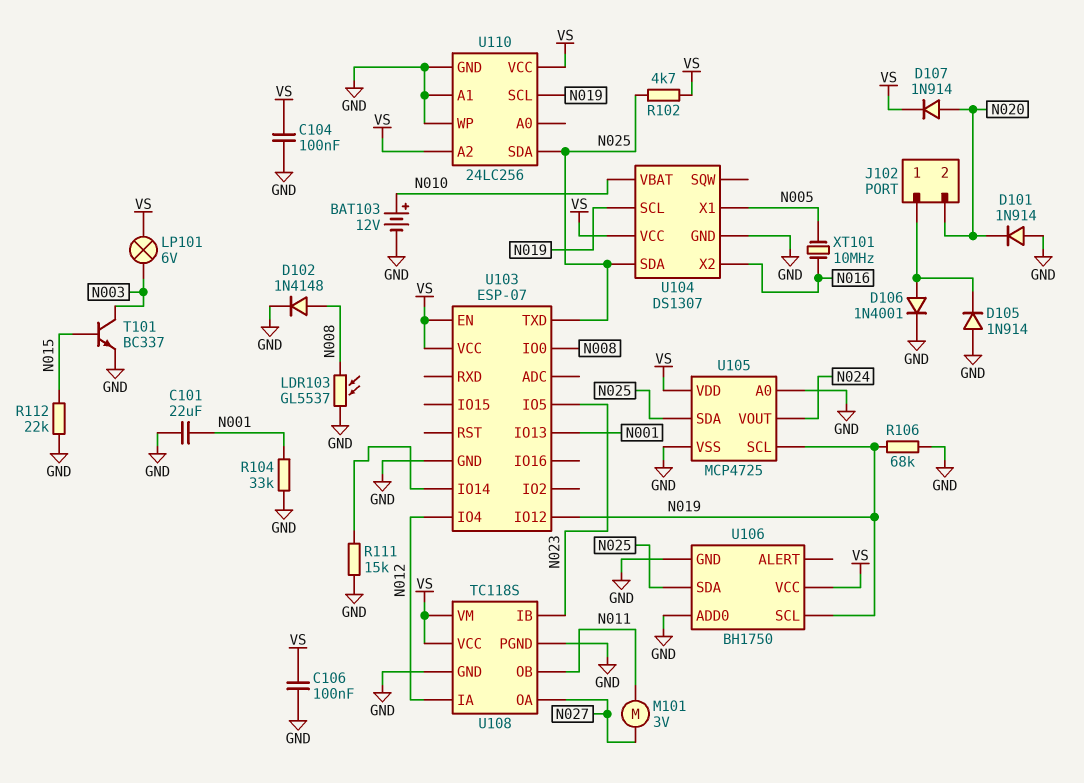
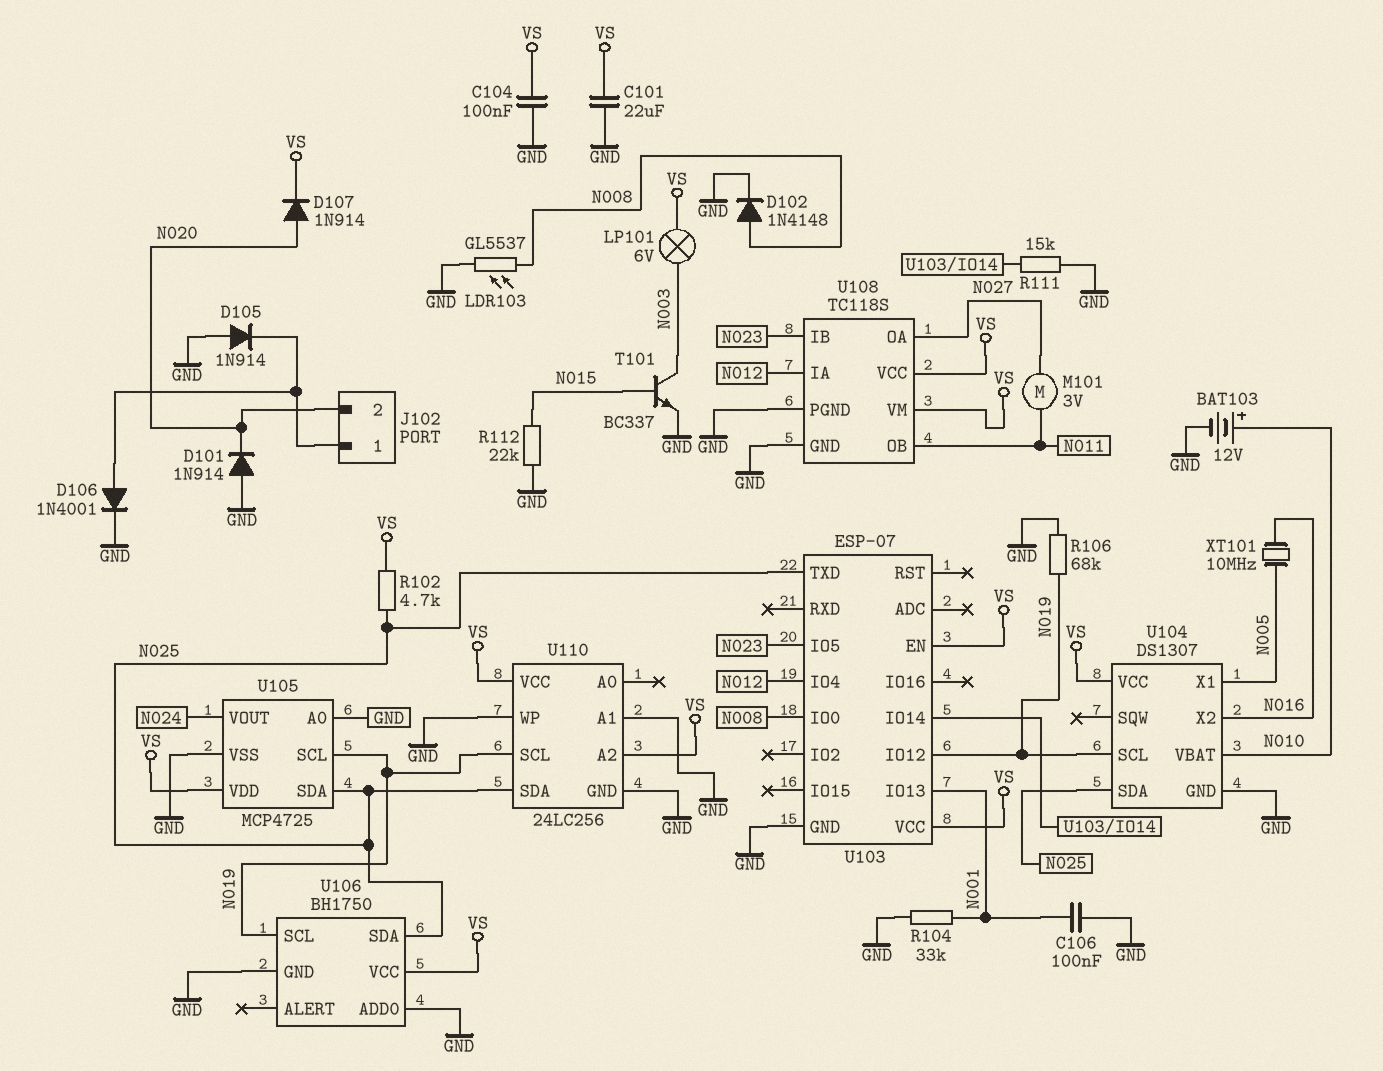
C101: 22uF (GND, N001) -> 22uF (GND, VS)
C106: 100nF (GND, VS) -> 100nF (GND, N001)

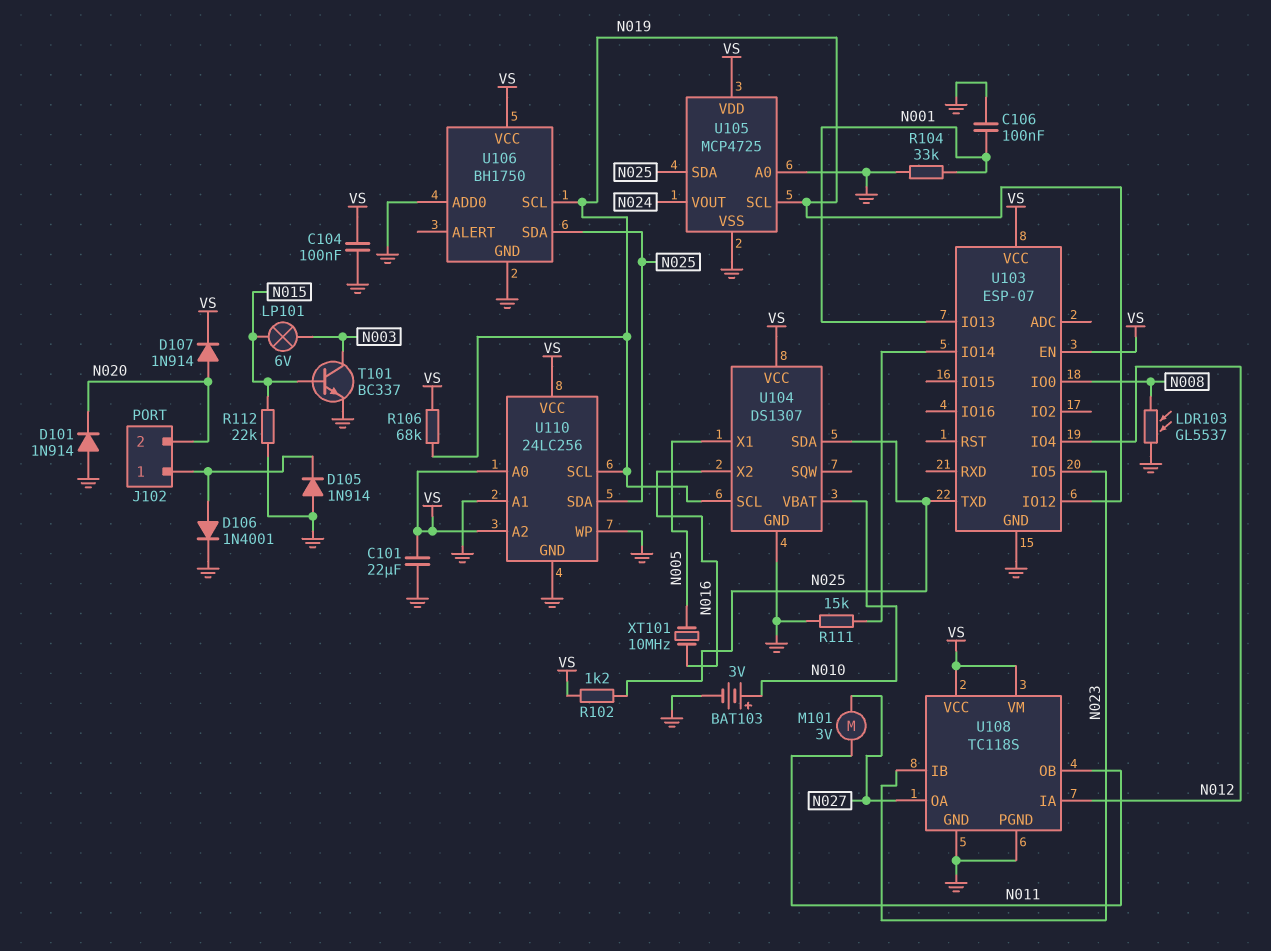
BAT103: 12V (plus N010, minus GND) -> 3V (plus N010, minus GND)
D102: diode 1N4148 (A N008, K GND) -> none
LP101: lamp 6V (N003, VS) -> lamp 6V (N003, N015)
R102: 4.7k (N025, VS) -> 1.2k (N025, VS)
R106: 68k (GND, N019) -> 68k (N019, VS)
U110 pin A0: none -> VS

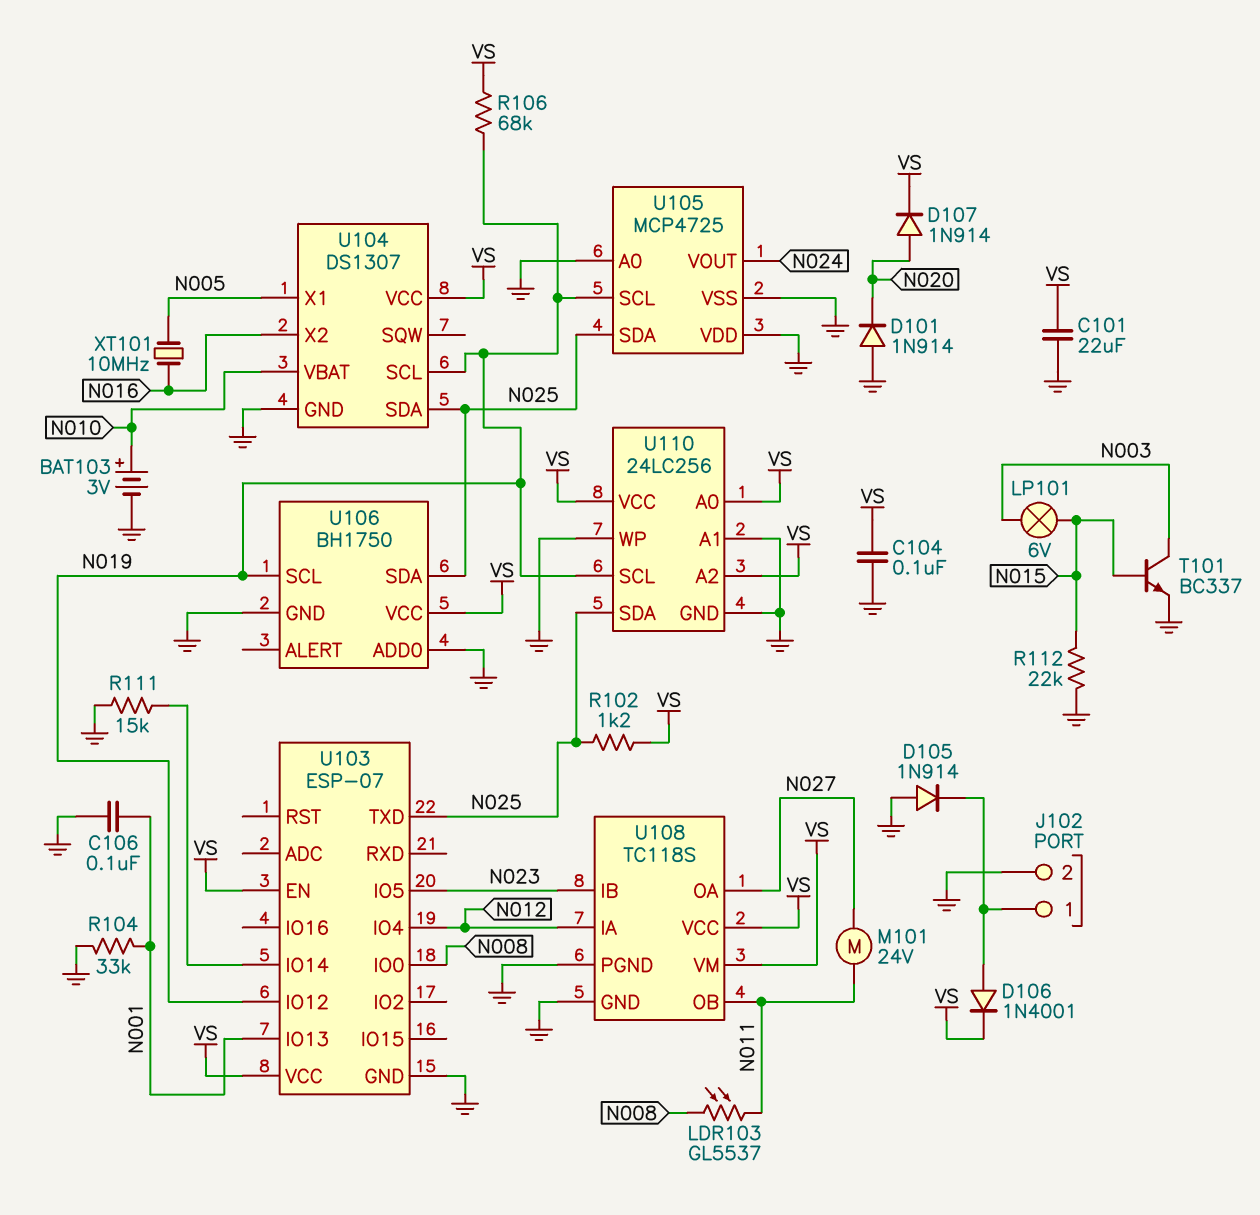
D106: diode 1N4001 (A J102/1, K GND) -> diode 1N4001 (A J102/1, K VS)
J102 pin 2: N020 -> GND
LDR103: GL5537 (GND, N008) -> GL5537 (N008, N011)
M101: motor 3V (N011, N027) -> motor 24V (N011, N027)
U105 pin VDD: VS -> GND

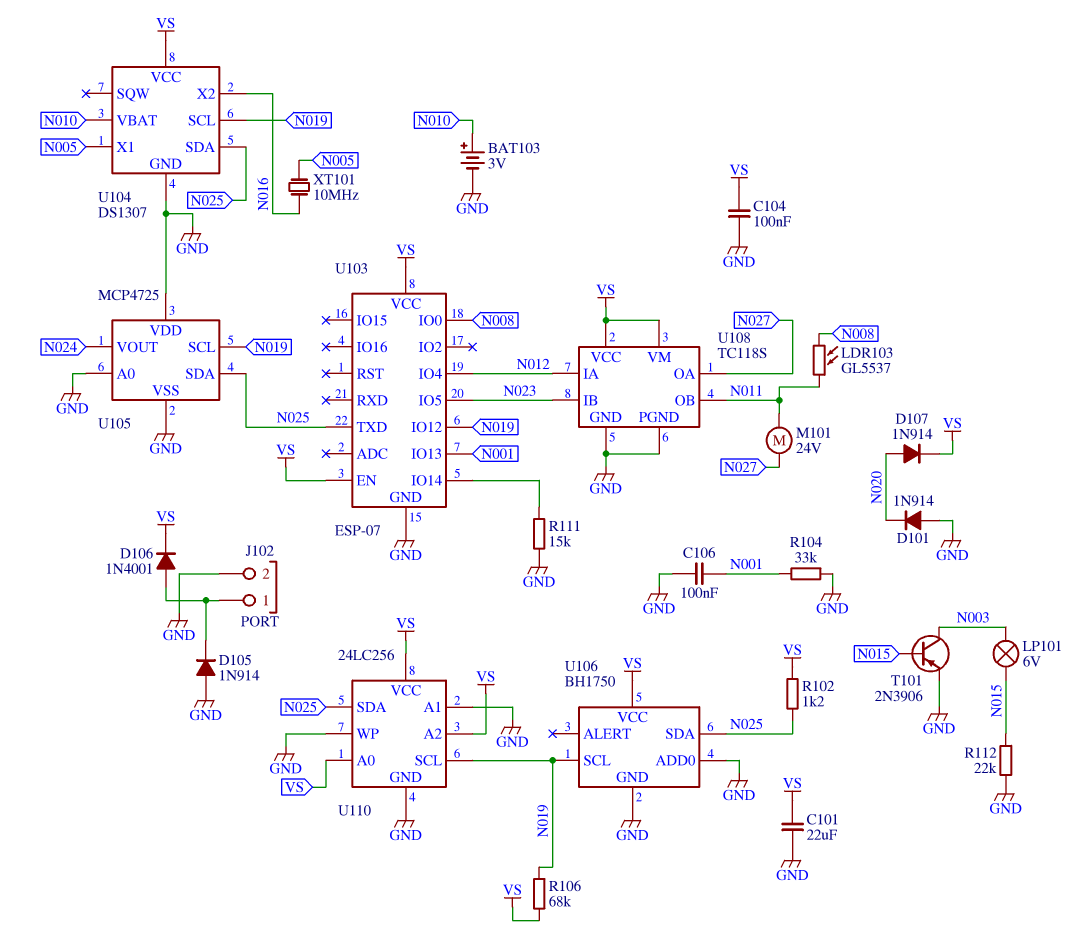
T101: NPN BC337 (B N015, C N003, E GND) -> PNP 2N3906 (B N015, C N003, E GND)

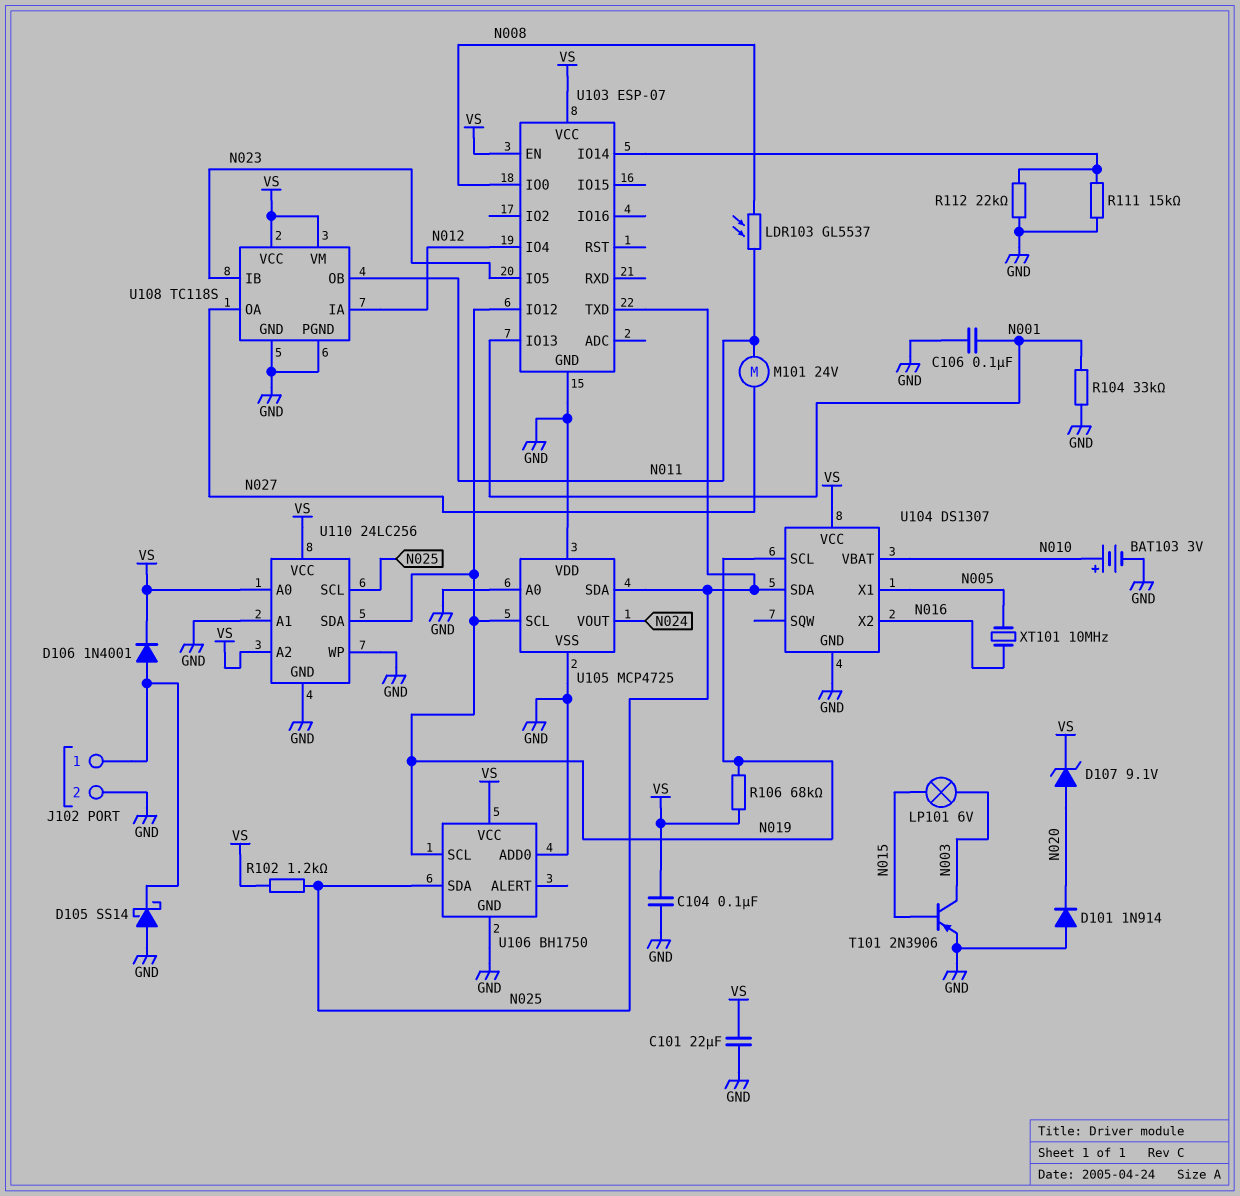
D105: diode 1N914 (A GND, K J102/1) -> schottky SS14 (A GND, K J102/1)
D107: diode 1N914 (A N020, K VS) -> zener 9.1V (A N020, K VS)
R112: 22k (GND, N015) -> 22k (GND, U103/IO14)
U110 pin SCL: N019 -> N025
U110 pin SDA: N025 -> N019

